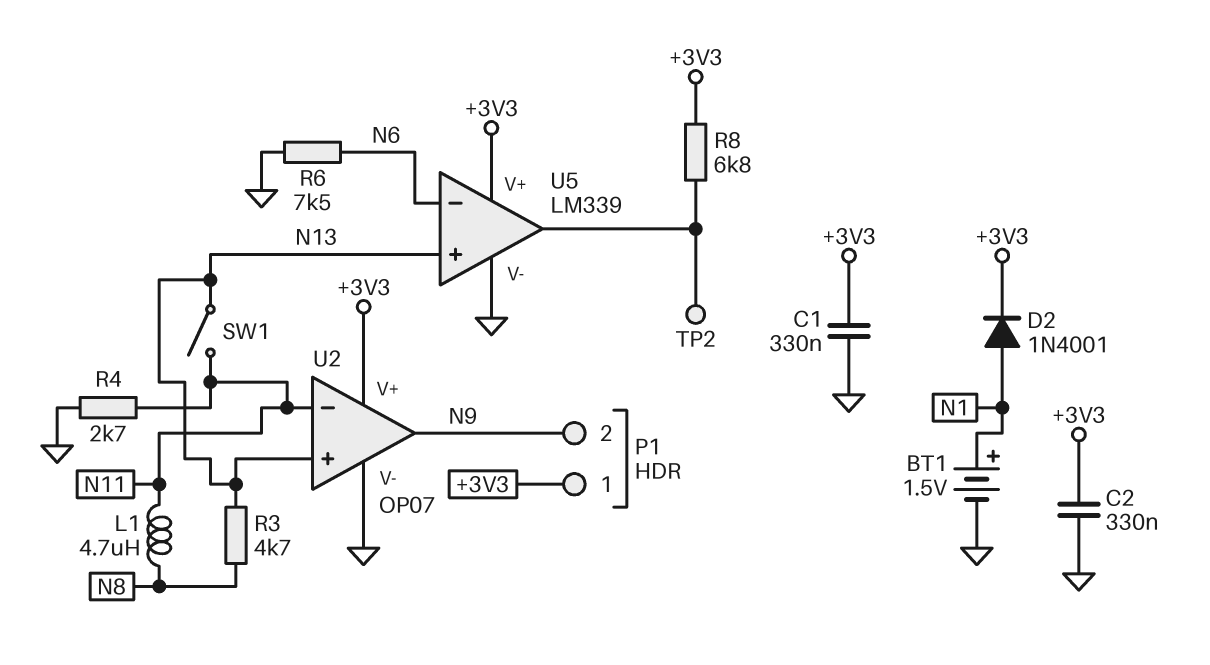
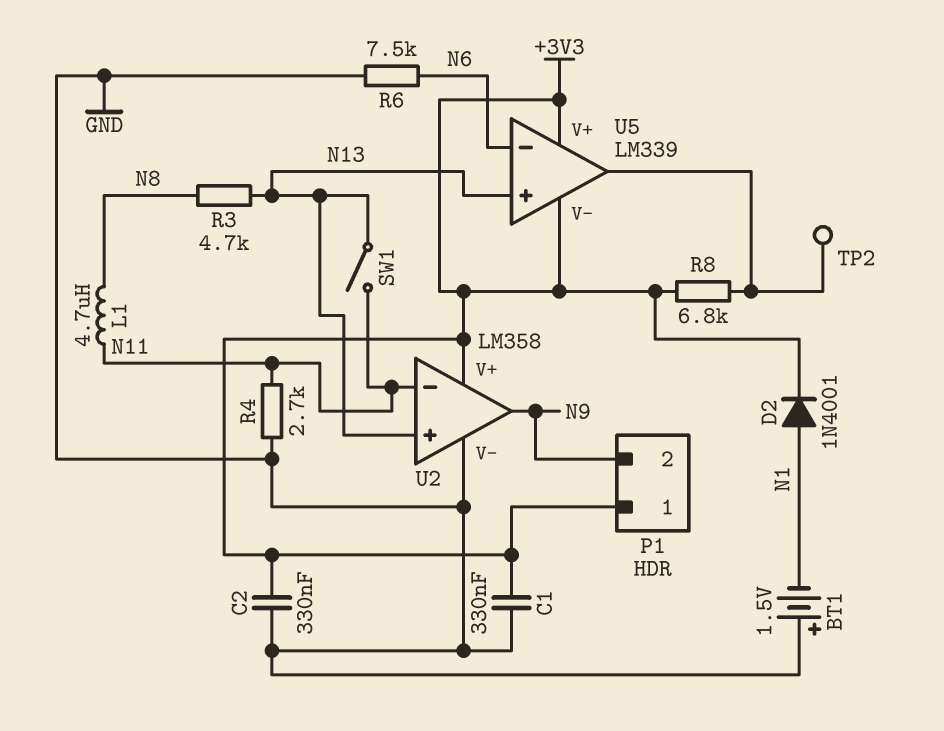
BT1: 1.5V (plus N1, minus GND) -> 1.5V (plus GND, minus N1)
U2: OP07 -> LM358
U5 pin V-: GND -> +3V3

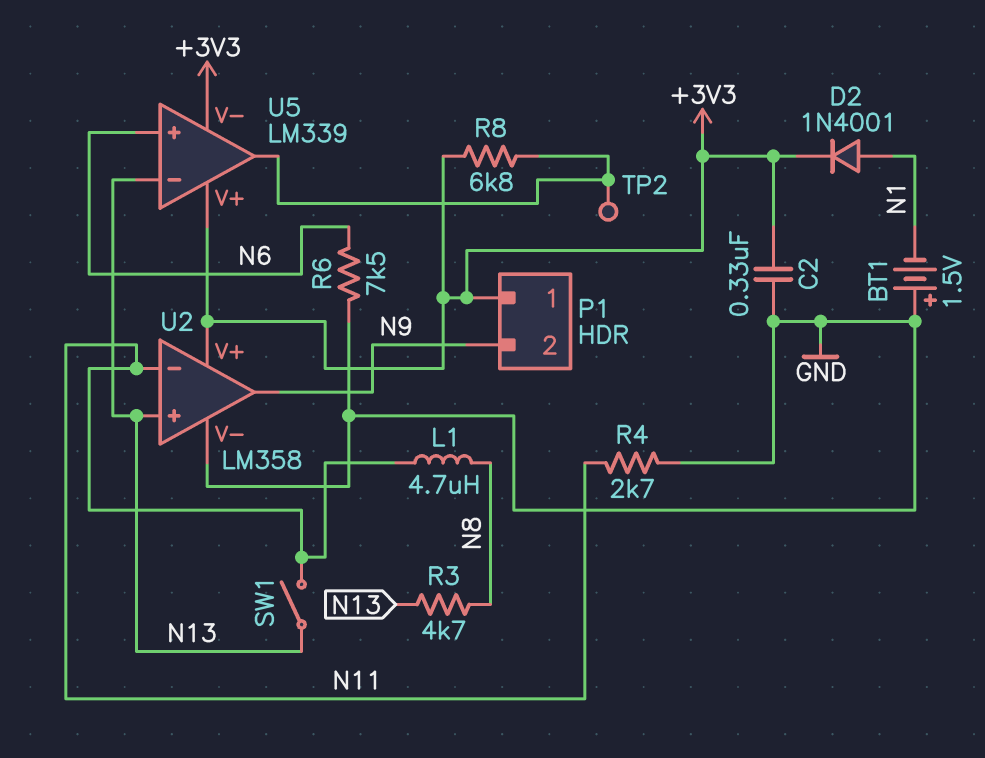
C1: 330nF (+3V3, GND) -> none
U5 pin in+: N13 -> N6
U5 pin in-: N6 -> N13

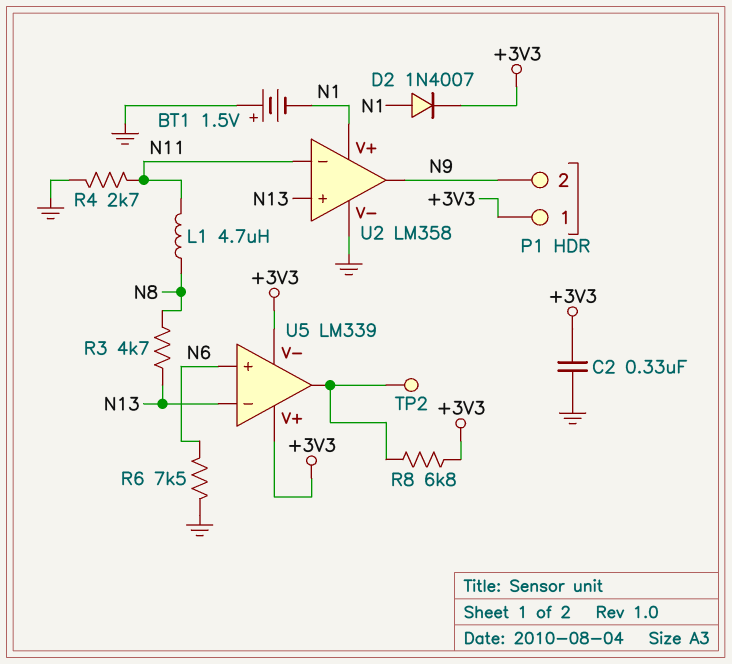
D2: diode 1N4001 (A N1, K +3V3) -> diode 1N4007 (A N1, K +3V3)
SW1: switch (N11, N13) -> none
U2 pin V+: +3V3 -> N1

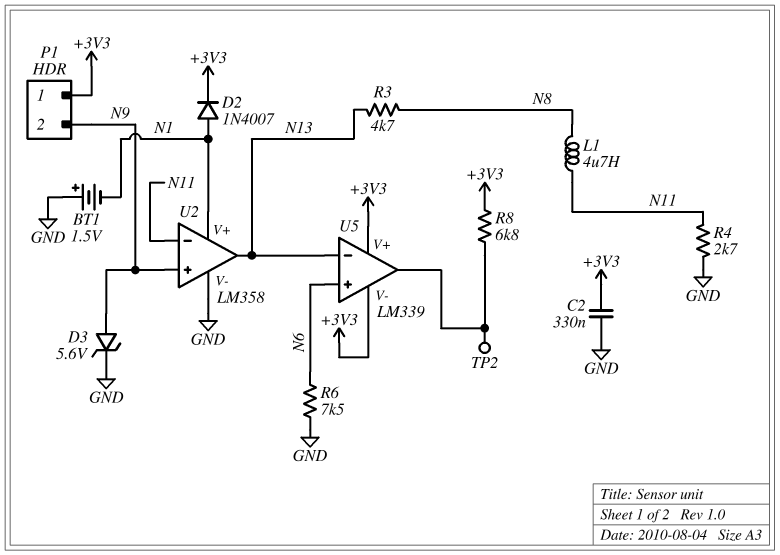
D3: none -> zener 5.6V (A N9, K GND)
U2 pin in+: N13 -> N9
U2 pin out: N9 -> N13

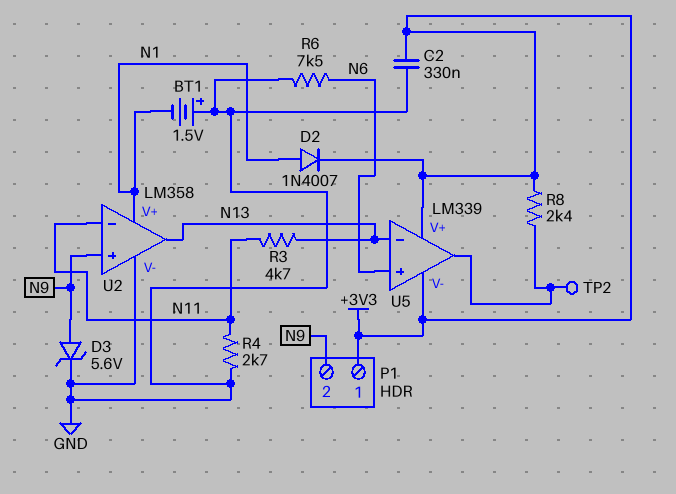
L1: 4.7uH (N8, N11) -> none
R3: 4.7k (N8, N13) -> 4.7k (N11, N13)
R8: 6.8k (+3V3, U5/out) -> 2.4k (+3V3, U5/out)

